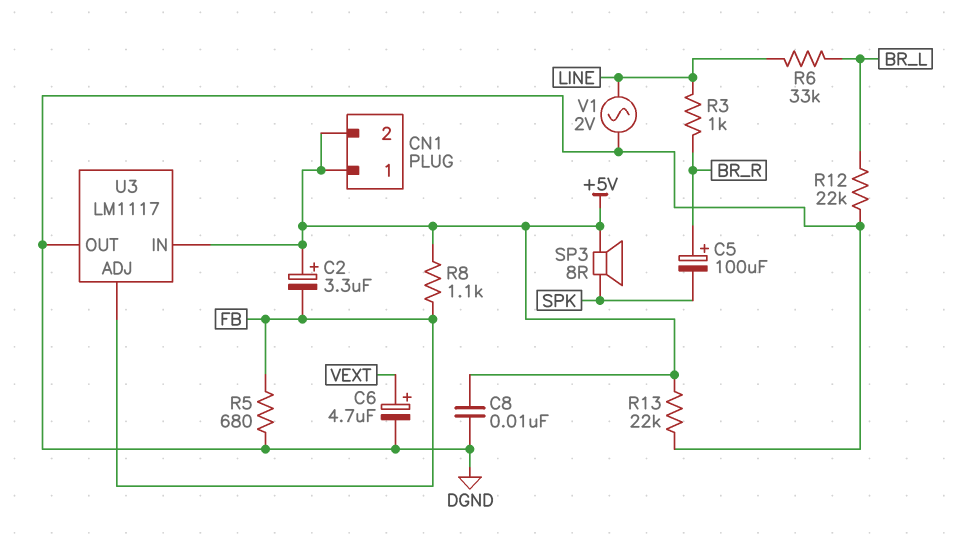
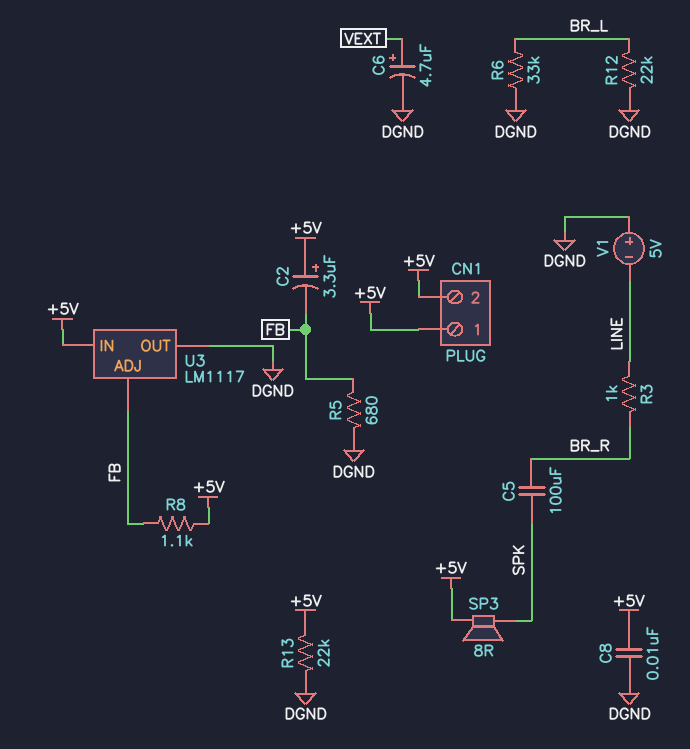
C5: 100uF (plus BR_R, minus SPK) -> 100uF (BR_R, SPK)
R6: 33k (BR_L, LINE) -> 33k (BR_L, DGND)
V1: AC 2V (DGND, LINE) -> 5V (plus DGND, minus LINE)

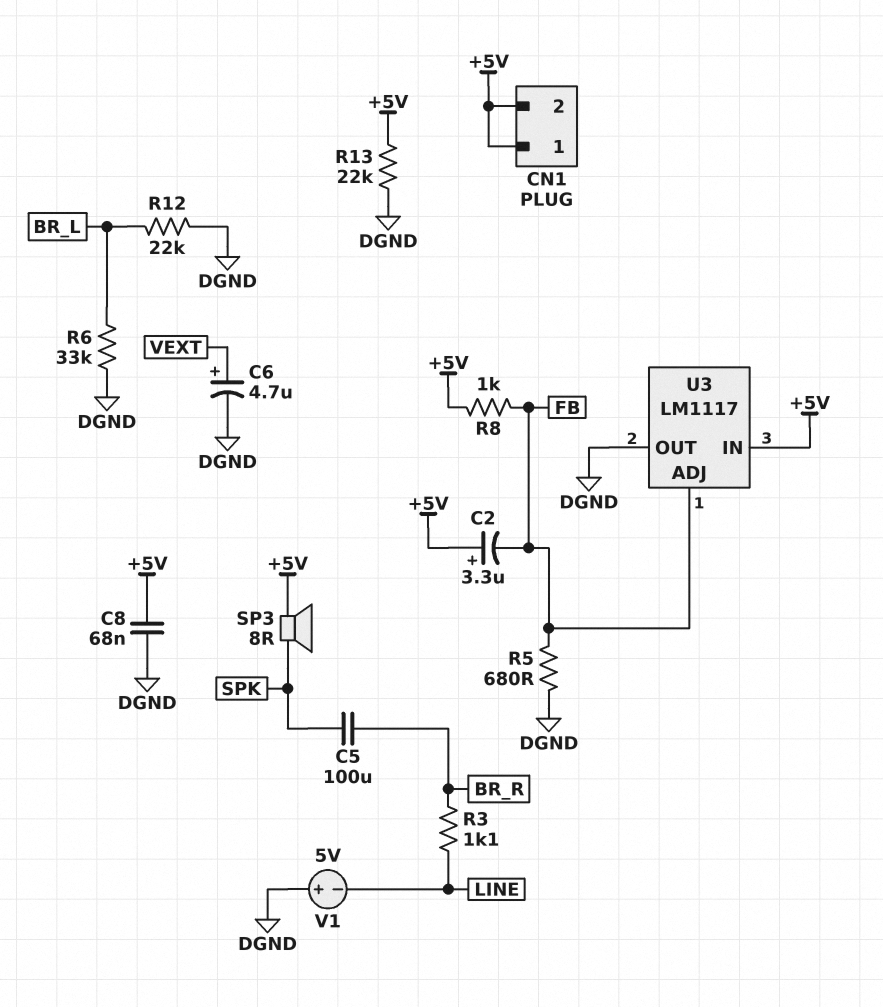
C8: 10nF (+5V, DGND) -> 68nF (+5V, DGND)
R3: 1k (BR_R, LINE) -> 1.1k (BR_R, LINE)
R8: 1.1k (+5V, FB) -> 1k (+5V, FB)

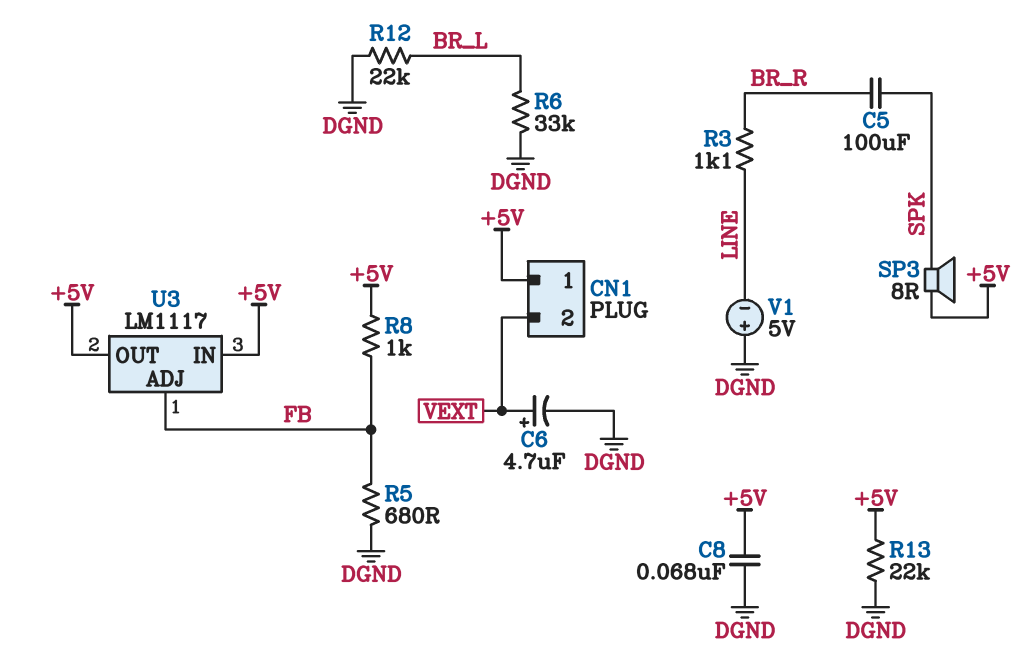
C2: 3.3uF (plus +5V, minus FB) -> none
CN1 pin 2: +5V -> VEXT
U3 pin OUT: DGND -> +5V

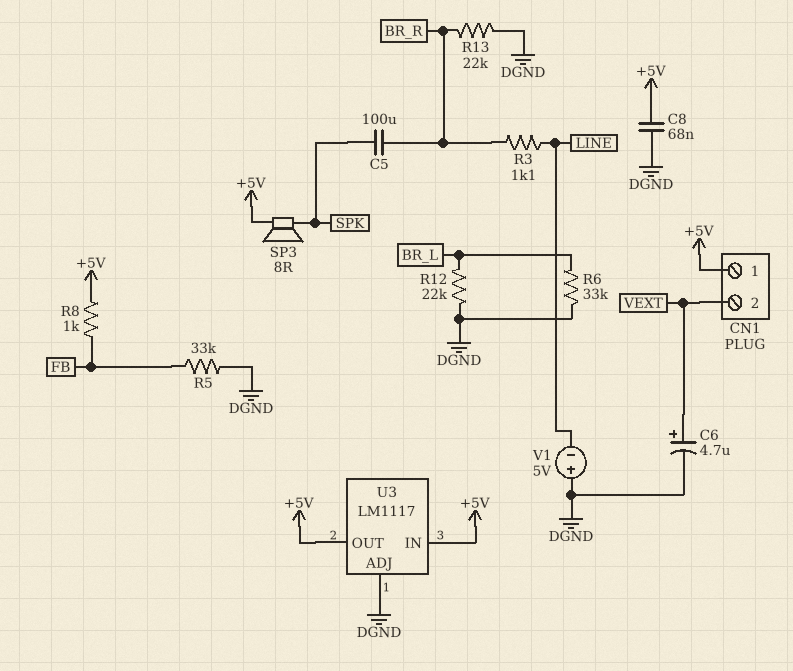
R5: 680 (DGND, FB) -> 33k (DGND, FB)
R13: 22k (+5V, DGND) -> 22k (BR_R, DGND)
U3 pin ADJ: FB -> DGND

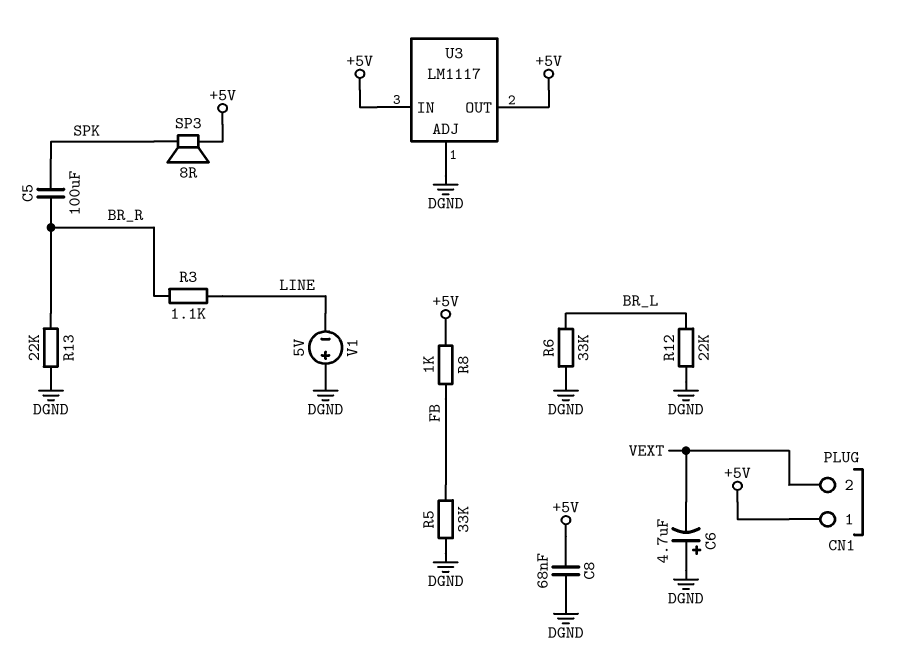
C6: 4.7uF (plus VEXT, minus DGND) -> 4.7uF (plus DGND, minus VEXT)

